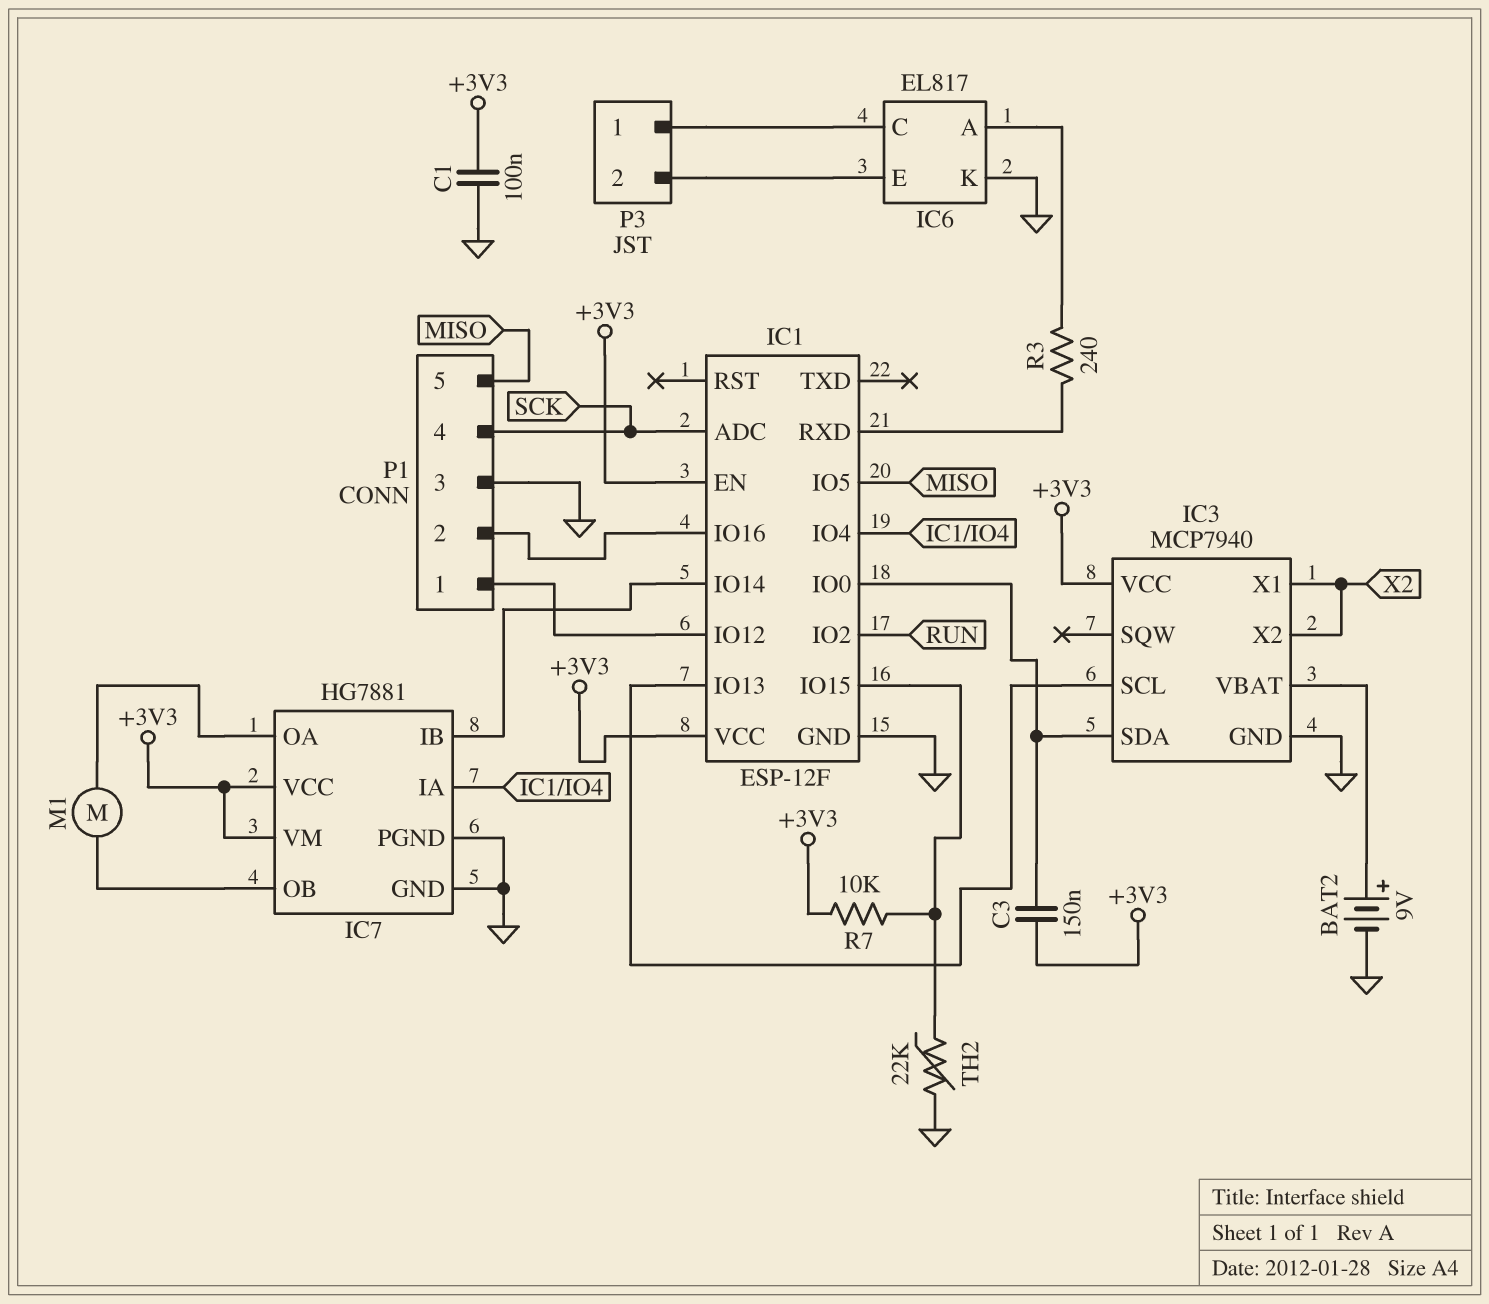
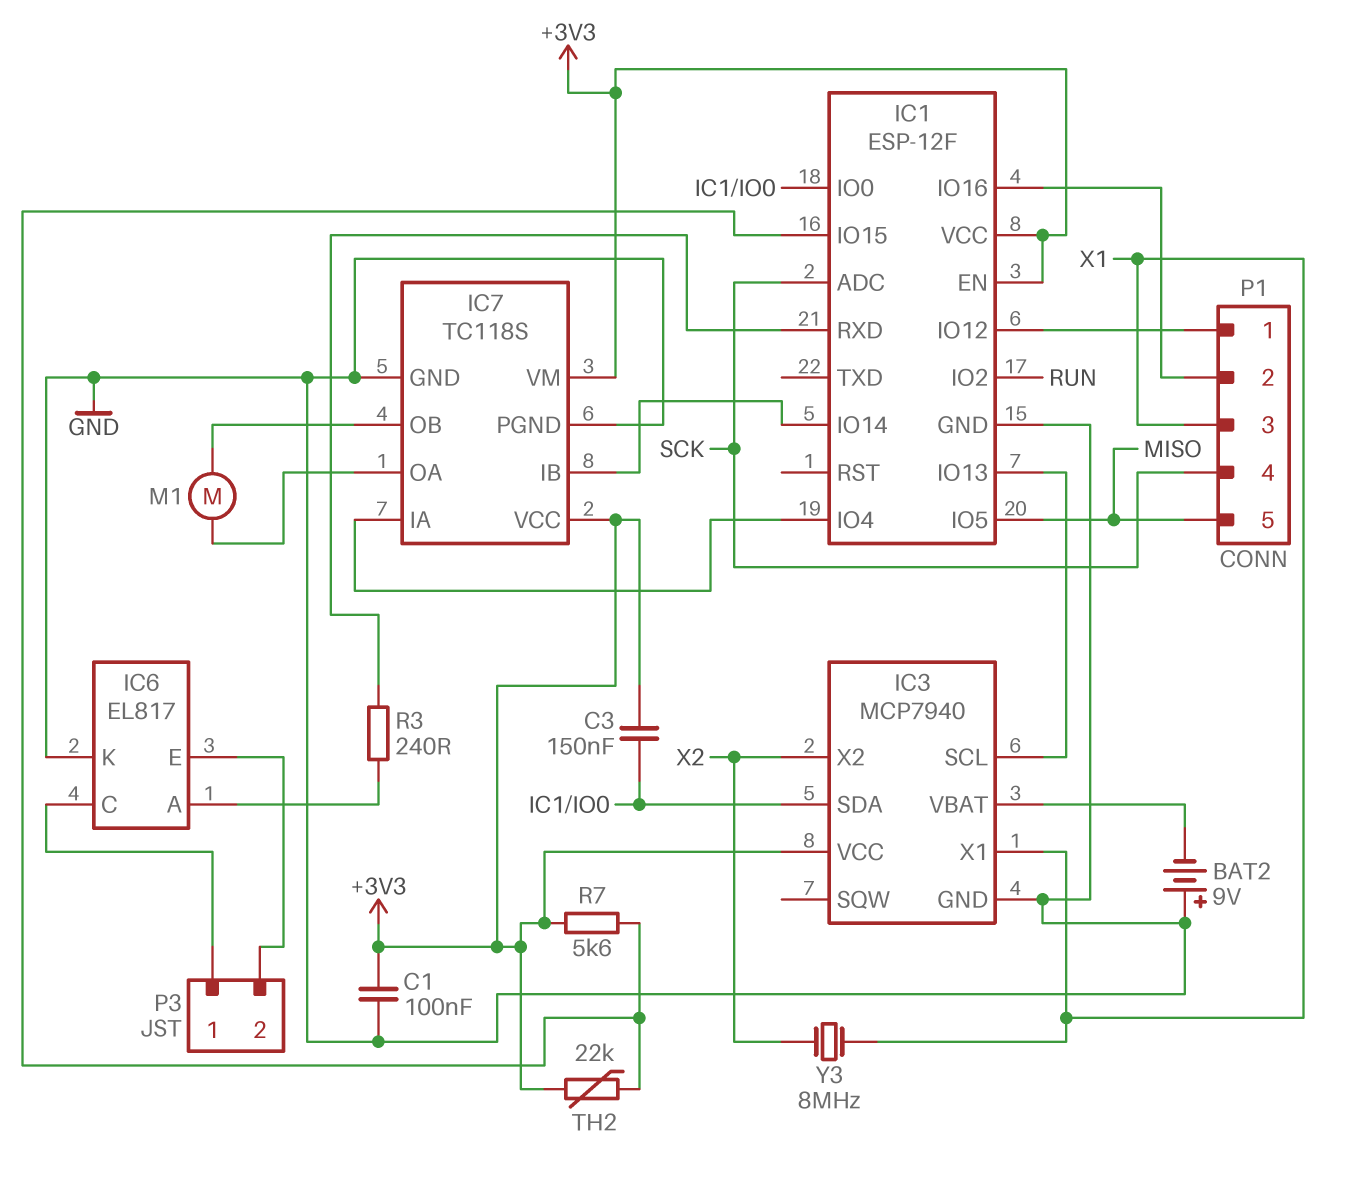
BAT2: 9V (plus IC3/VBAT, minus GND) -> 9V (plus GND, minus IC3/VBAT)
IC3 pin X1: X2 -> X1
IC7: HG7881 -> TC118S
P1 pin 3: GND -> X1
R7: 10k (+3V3, IC1/IO15) -> 5.6k (+3V3, IC1/IO15)
TH2: 22k (GND, IC1/IO15) -> 22k (+3V3, IC1/IO15)
Y3: none -> 8MHz (X1, X2)

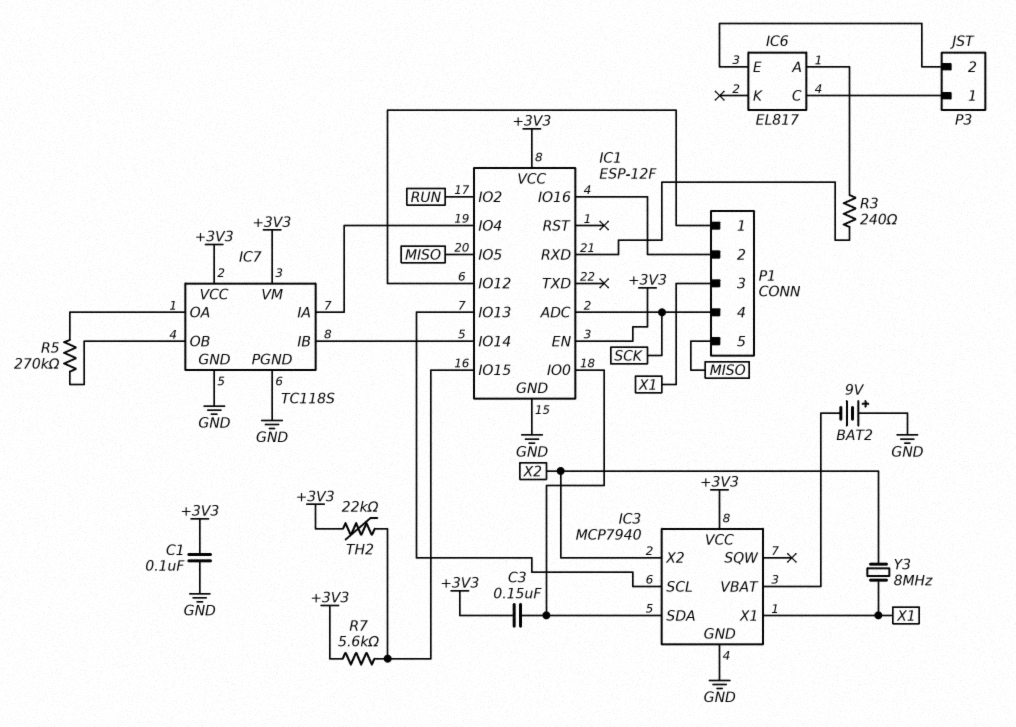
IC6 pin K: GND -> none
M1: motor (IC7/OA, IC7/OB) -> none
R5: none -> 270k (IC7/OA, IC7/OB)

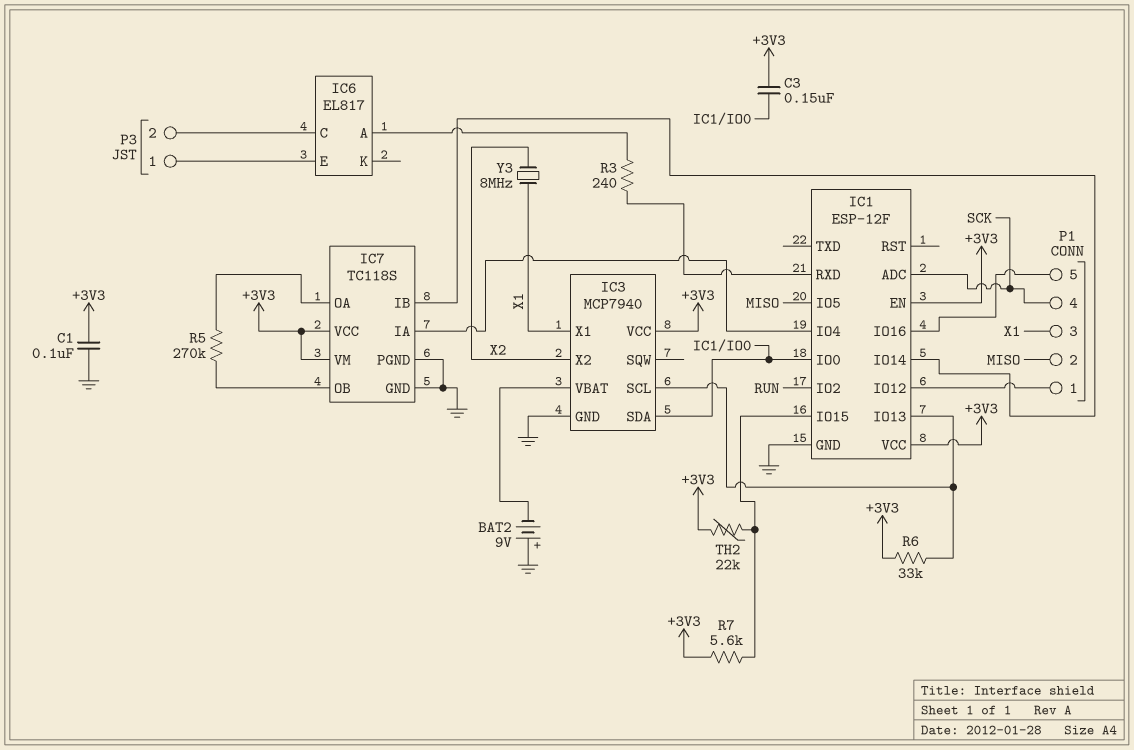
P1 pin 2: IC1/IO16 -> MISO
P1 pin 5: MISO -> IC1/IO16
P3 pin 1: IC6/C -> IC6/E
P3 pin 2: IC6/E -> IC6/C
R6: none -> 33k (+3V3, IC1/IO13)

